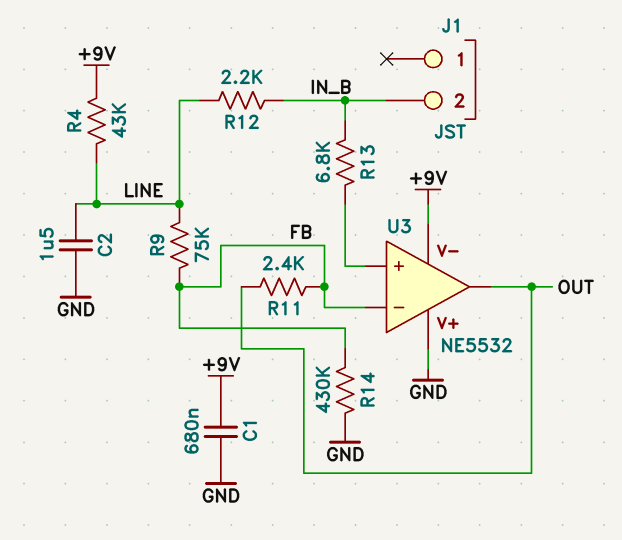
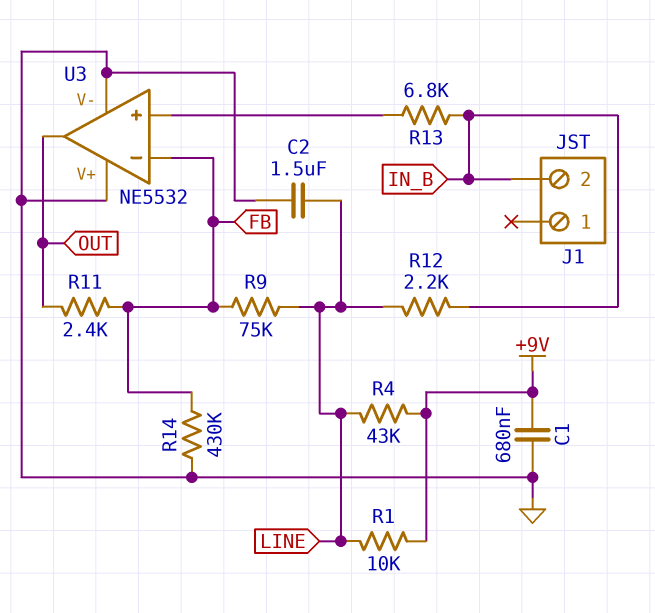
R1: none -> 10k (+9V, LINE)
U3 pin V-: +9V -> GND

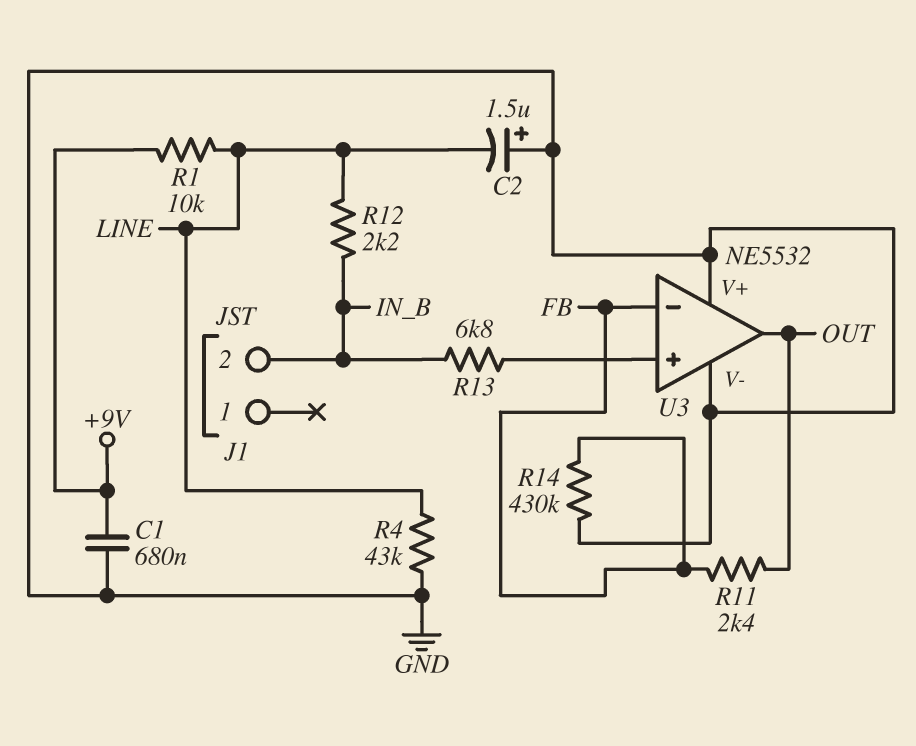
C2: 1.5uF (GND, LINE) -> 1.5uF (plus GND, minus LINE)
R4: 43k (+9V, LINE) -> 43k (GND, LINE)
R9: 75k (FB, LINE) -> none

